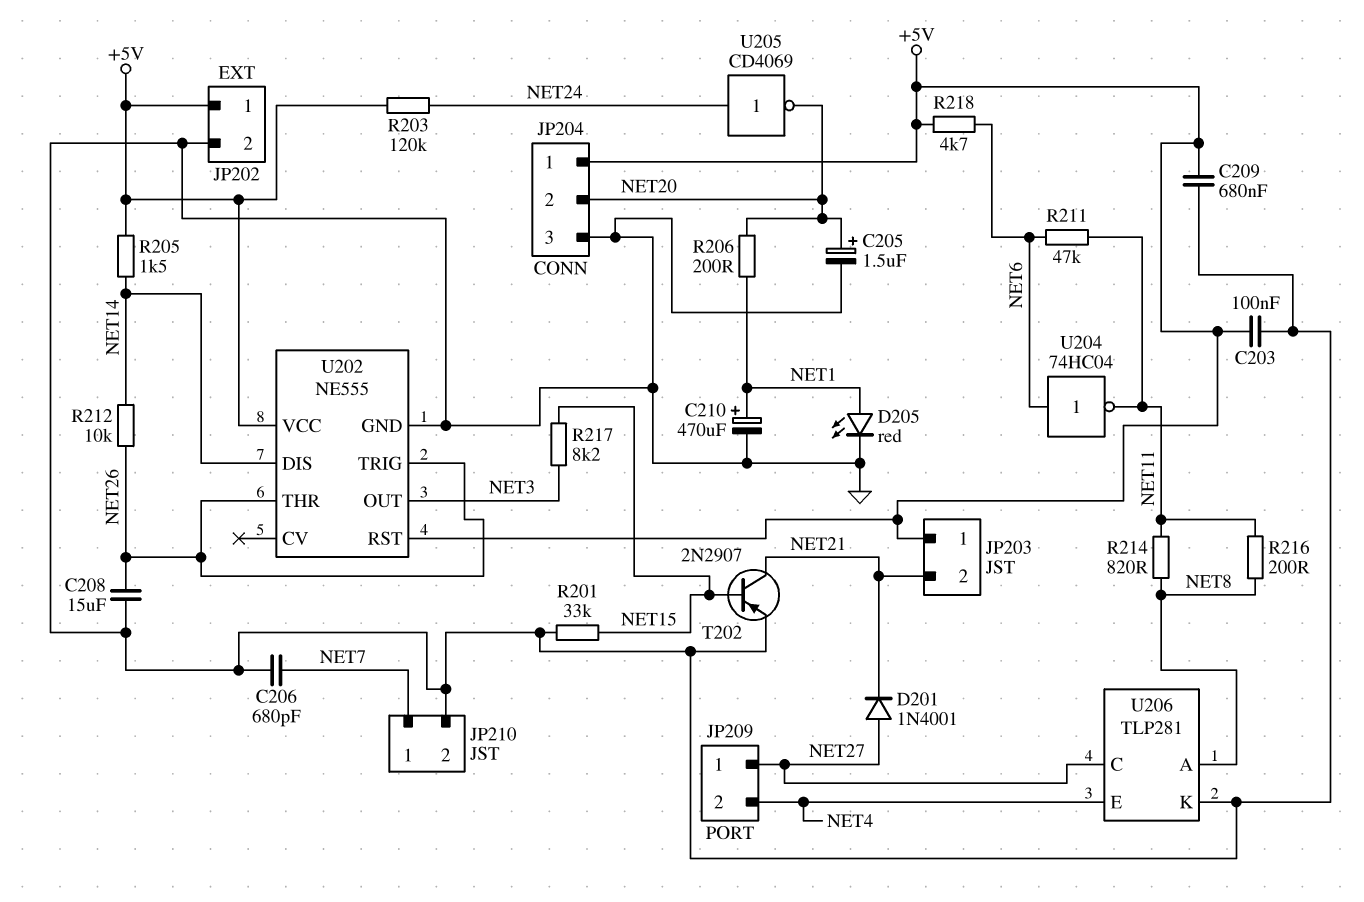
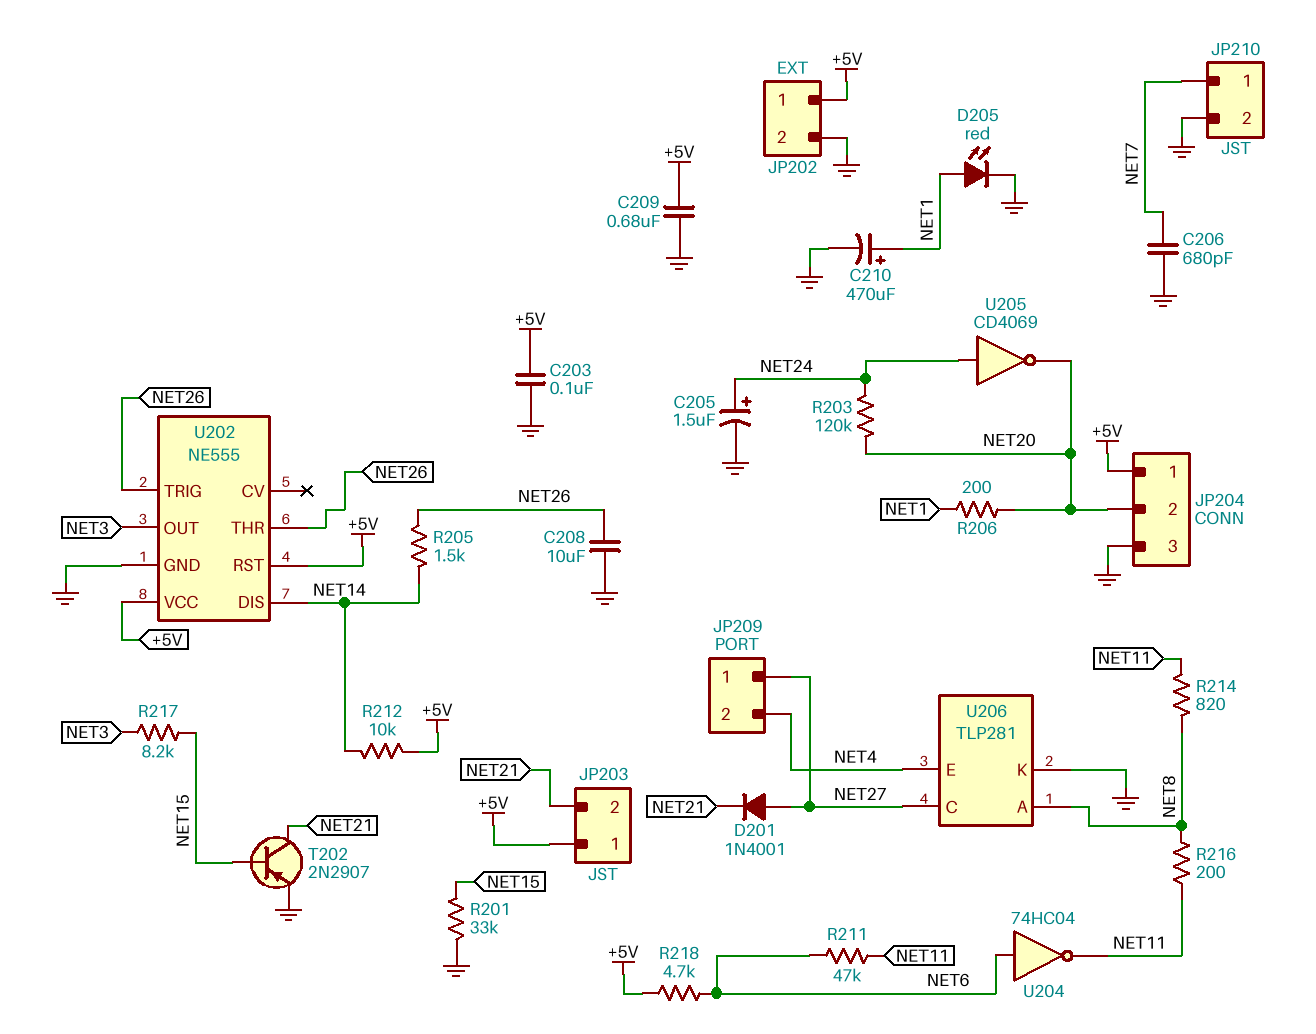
C205: 1.5uF (plus NET20, minus GND) -> 1.5uF (plus NET24, minus GND)
C208: 15uF (GND, NET26) -> 10uF (GND, NET26)
R203: 120k (+5V, NET24) -> 120k (NET20, NET24)
R205: 1.5k (+5V, NET14) -> 1.5k (NET14, NET26)
R212: 10k (NET14, NET26) -> 10k (+5V, NET14)

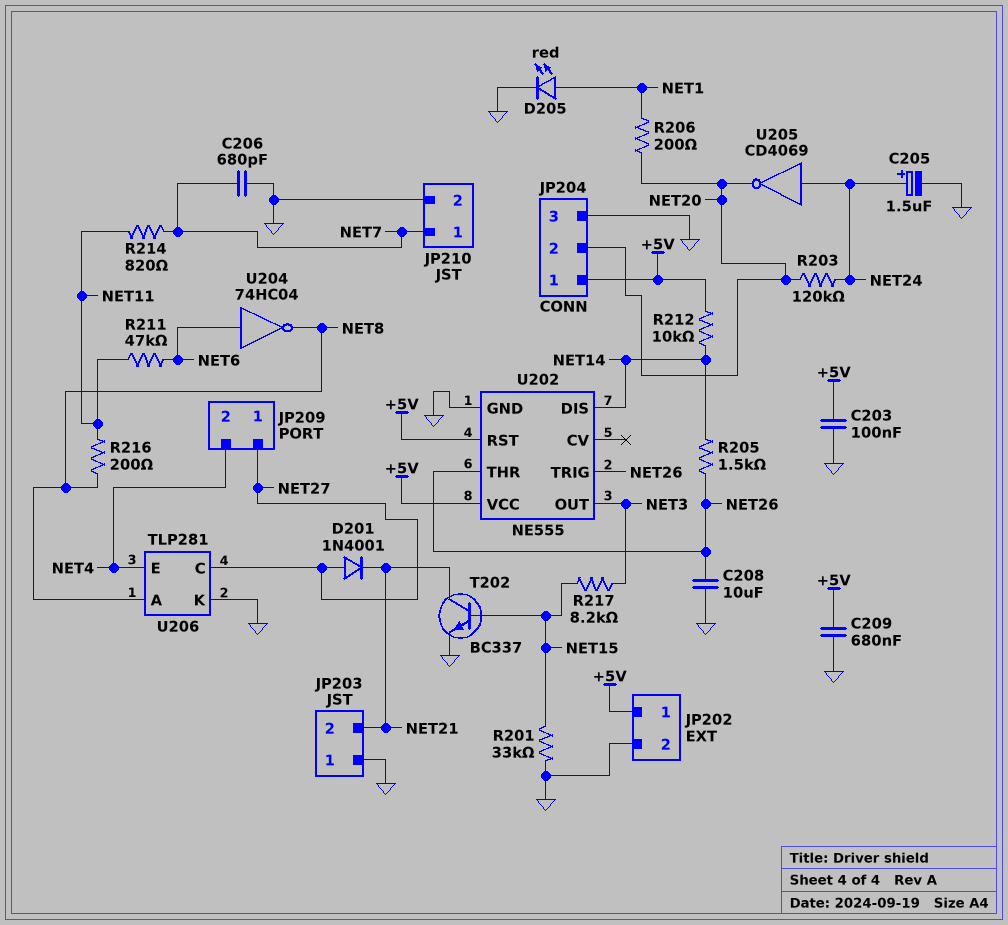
C210: 470uF (plus NET1, minus GND) -> none
JP203 pin 1: +5V -> GND
R214: 820 (NET8, NET11) -> 820 (NET7, NET11)
R218: 4.7k (+5V, NET6) -> none
T202: PNP 2N2907 (B NET15, C NET21, E GND) -> NPN BC337 (B NET15, C NET21, E GND)
U204: NOT 74HC04 (in NET6, out NET11) -> NOT 74HC04 (in NET6, out NET8)

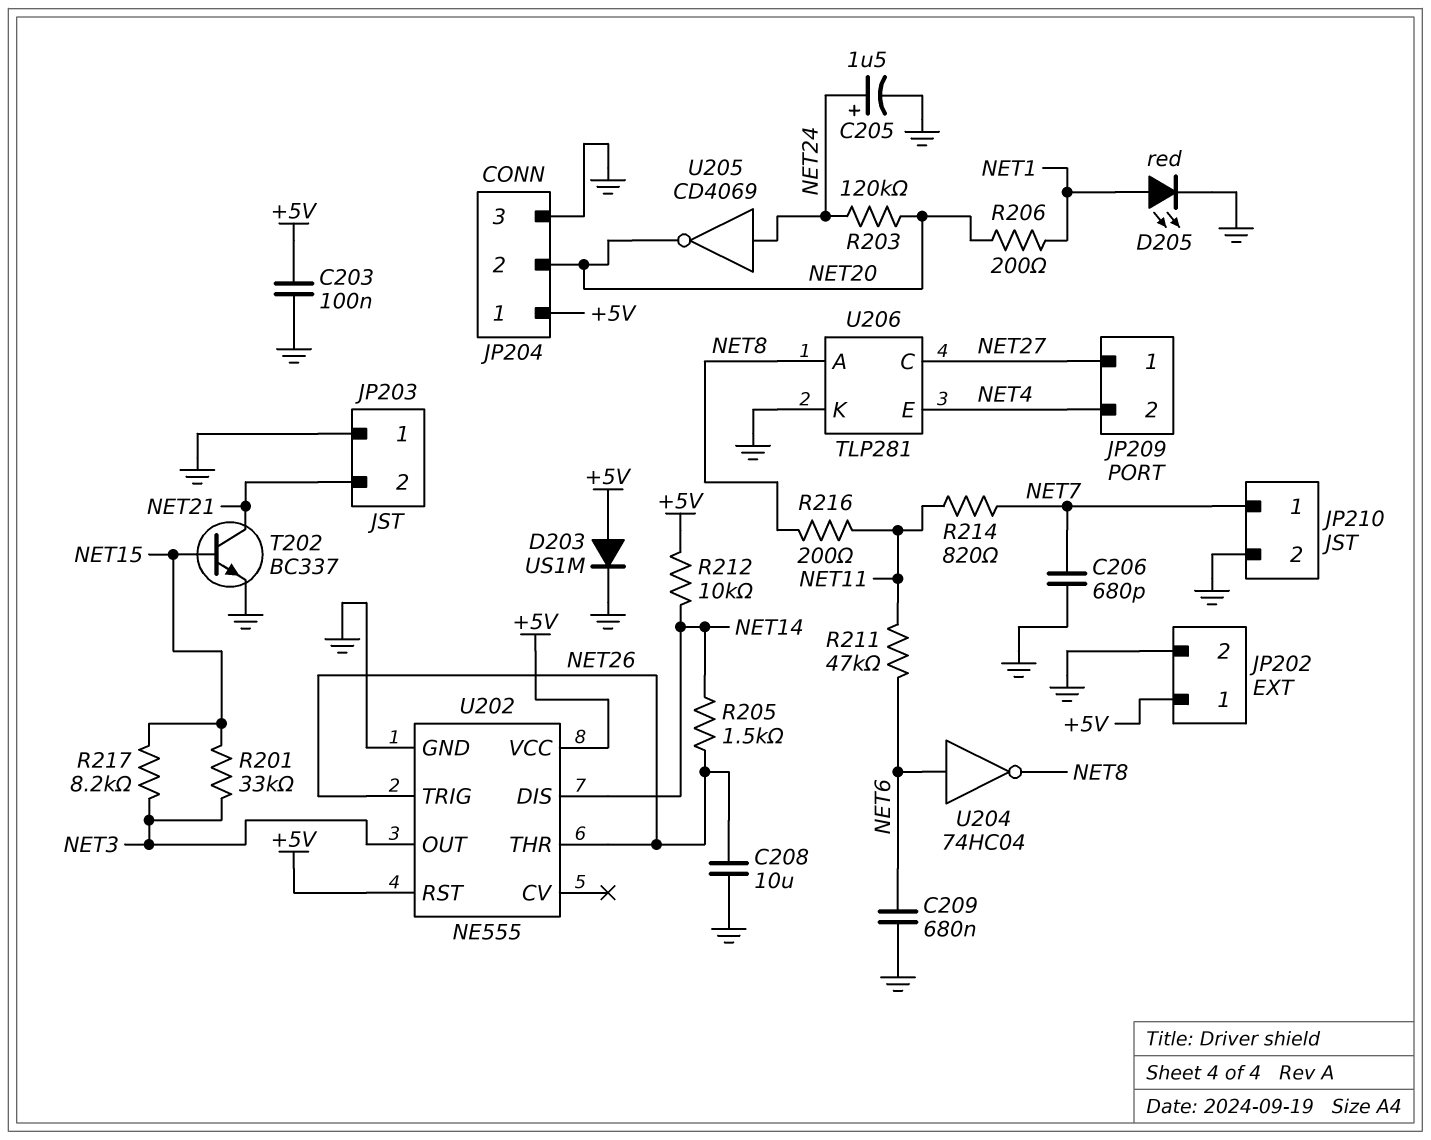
C209: 680nF (+5V, GND) -> 680nF (GND, NET6)
D201: diode 1N4001 (A NET27, K NET21) -> none
D203: none -> diode US1M (A +5V, K GND)
R201: 33k (GND, NET15) -> 33k (NET3, NET15)

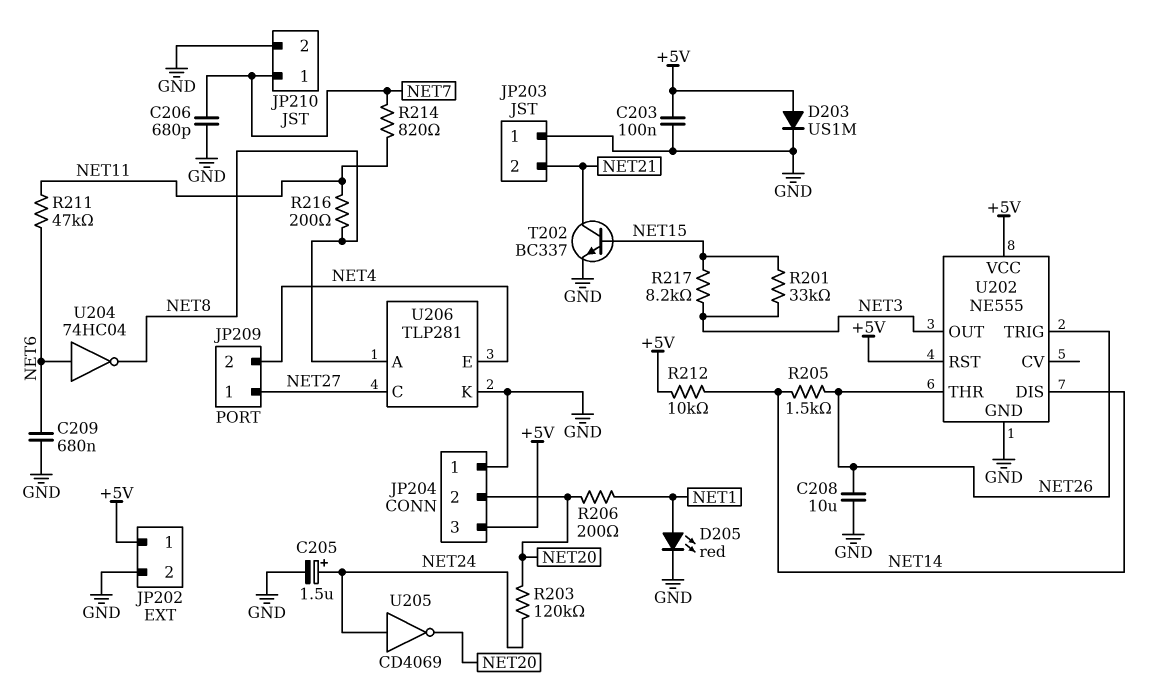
JP204 pin 1: +5V -> GND
JP204 pin 3: GND -> +5V

